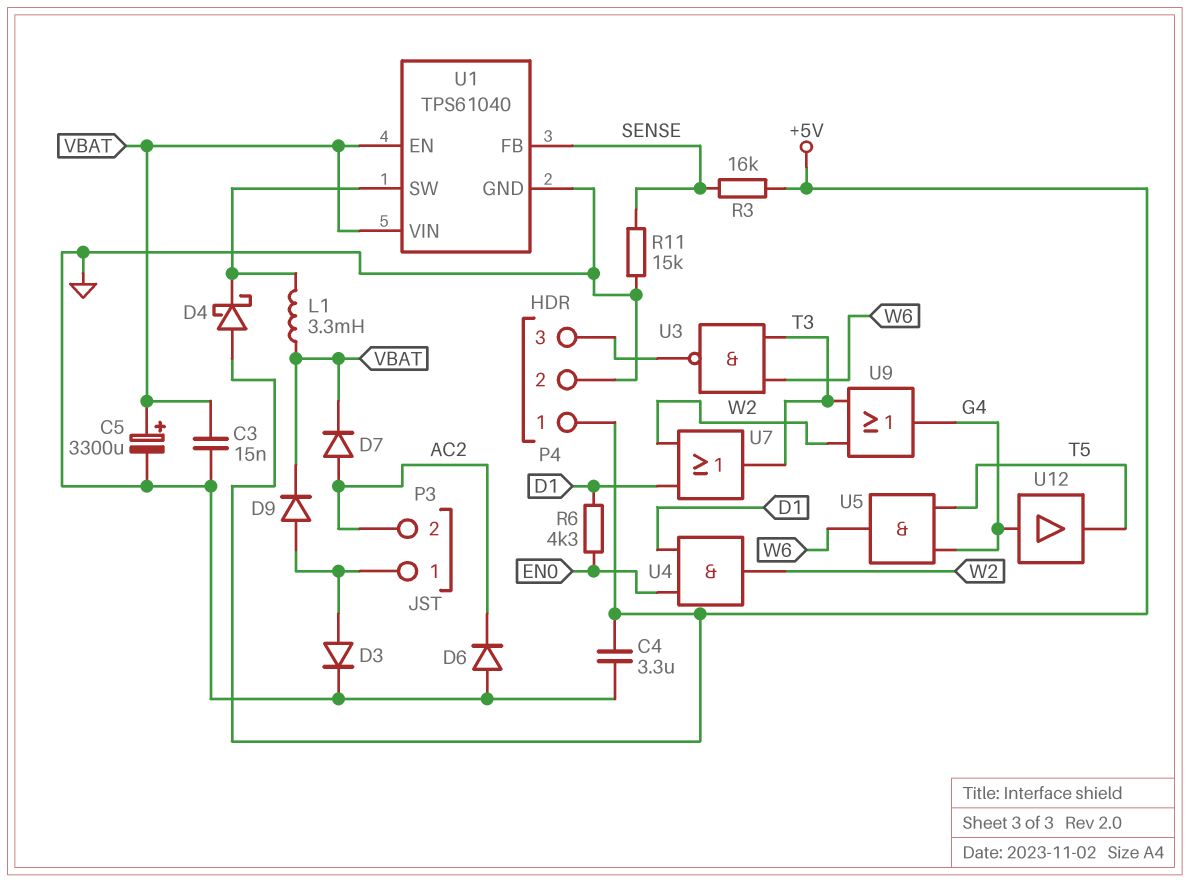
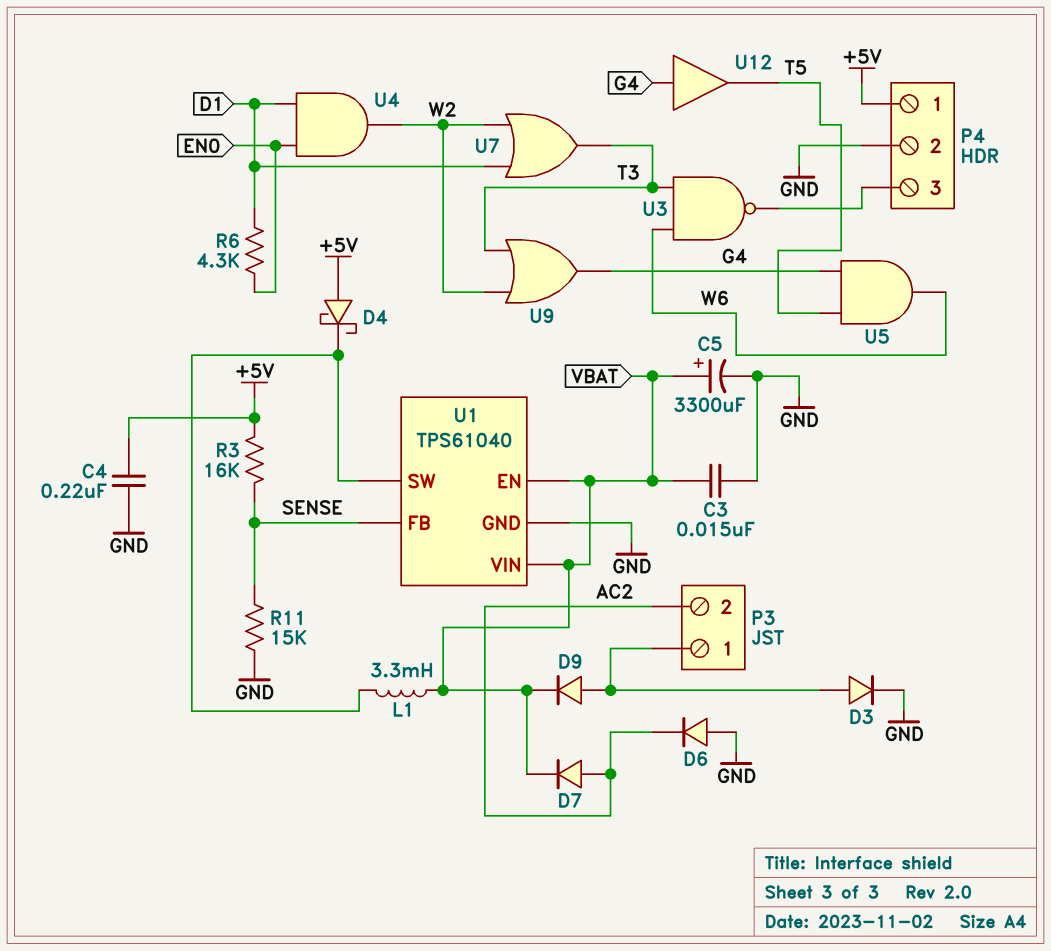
C4: 3.3uF (+5V, GND) -> 220nF (+5V, GND)

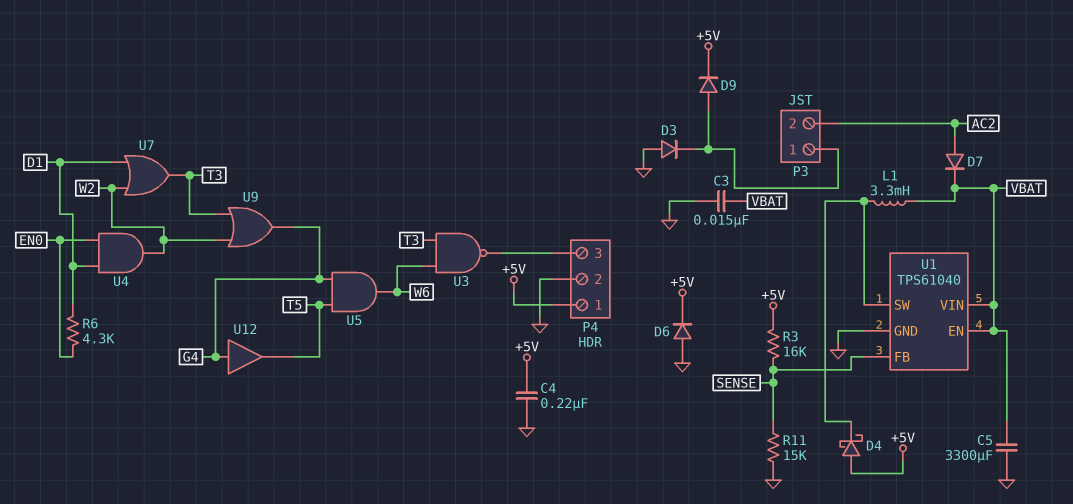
C5: 3300uF (plus VBAT, minus GND) -> 3300uF (GND, VBAT)
D3: diode (A P3/1, K GND) -> diode (A GND, K P3/1)
D6: diode (A GND, K AC2) -> diode (A GND, K +5V)
D9: diode (A P3/1, K VBAT) -> diode (A P3/1, K +5V)

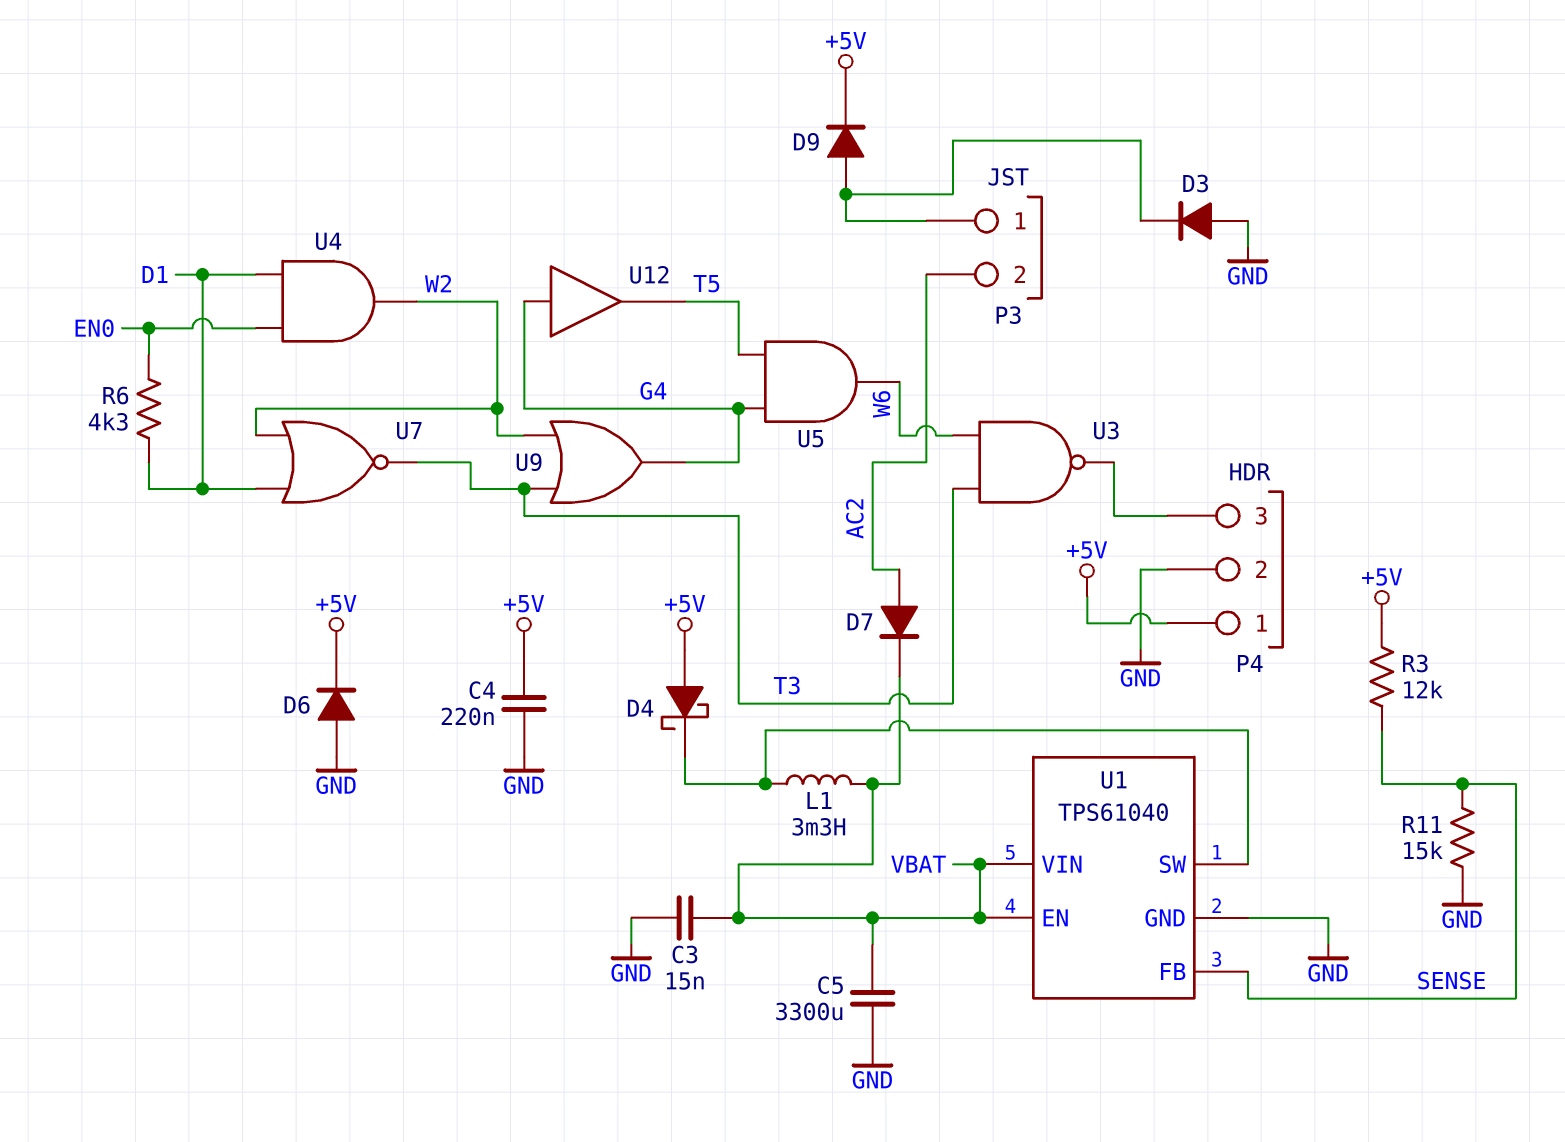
R3: 16k (+5V, SENSE) -> 12k (+5V, SENSE)
U7: OR (in D1, in W2, out T3) -> NOR (in D1, in W2, out T3)

